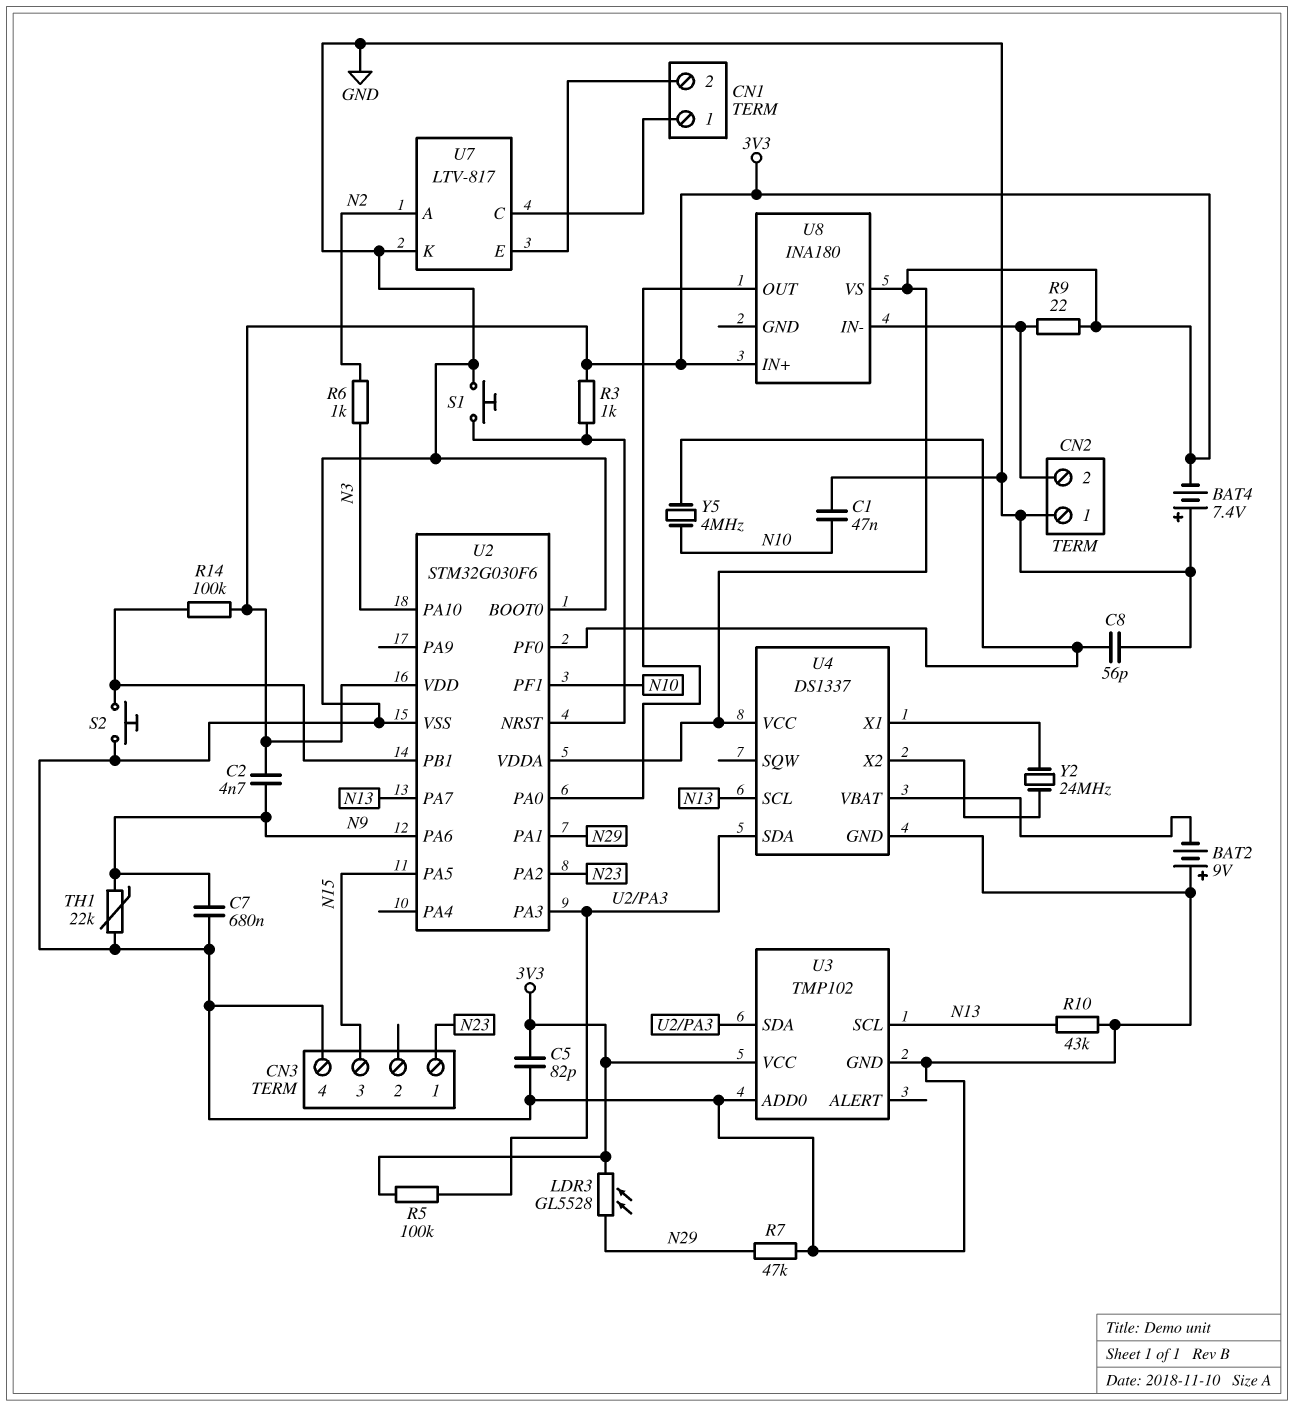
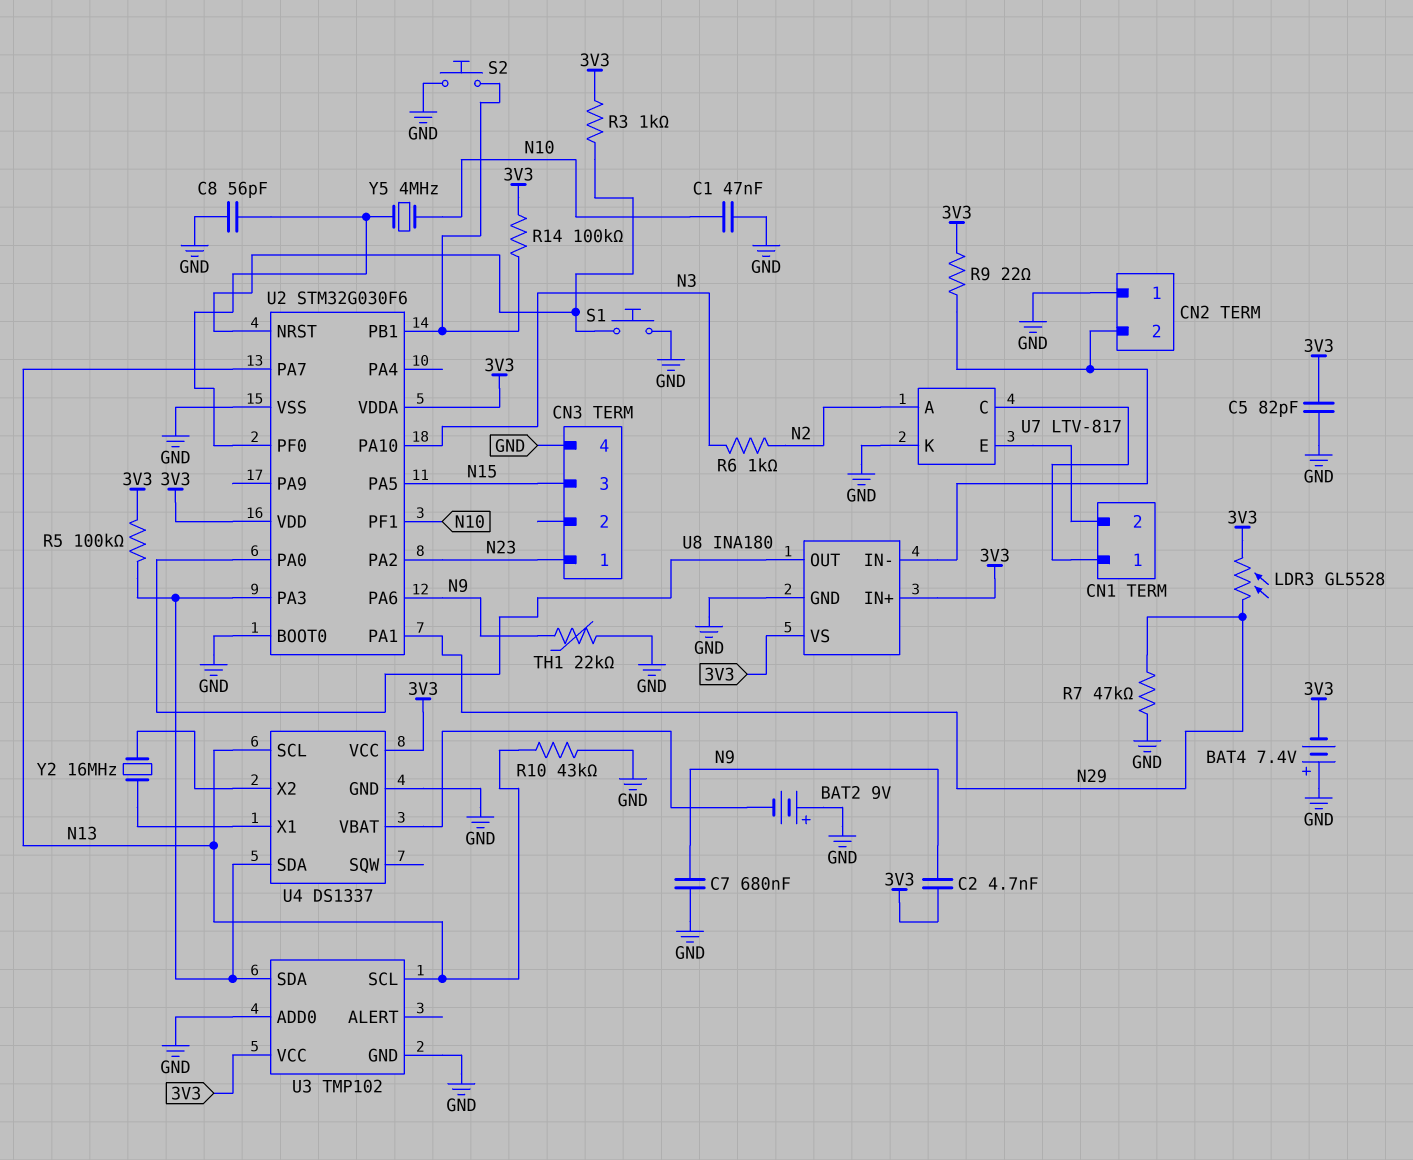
U8 pin GND: none -> GND
Y2: 24MHz (U4/X1, U4/X2) -> 16MHz (U4/X1, U4/X2)

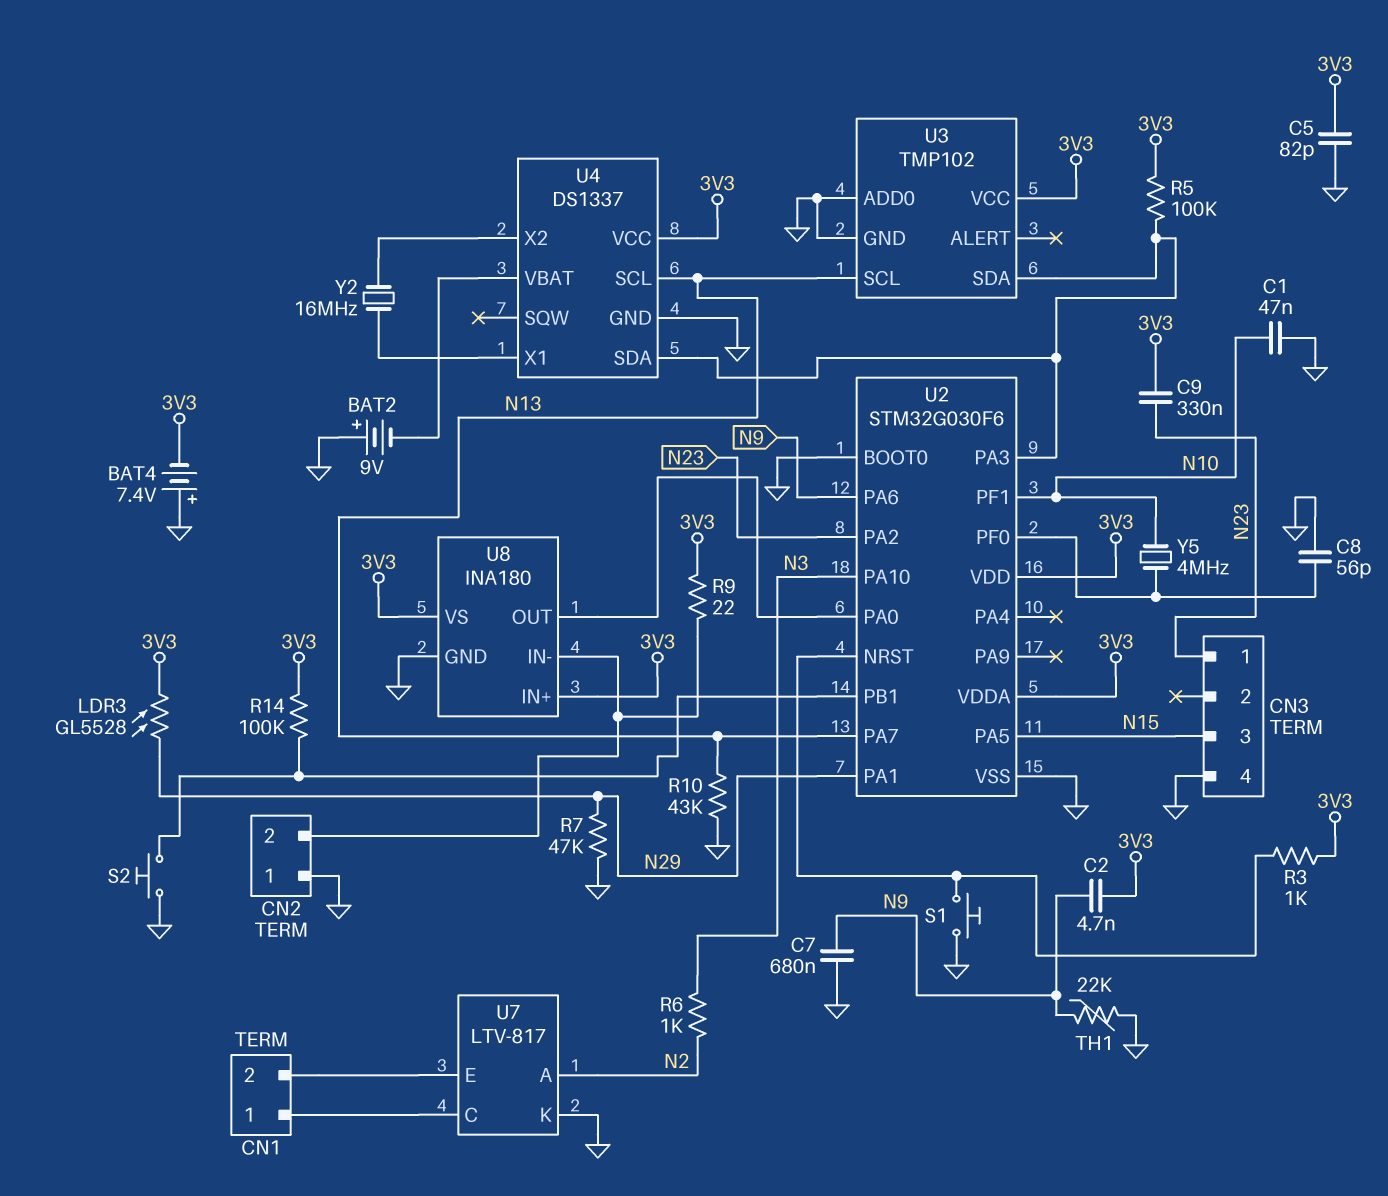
C9: none -> 330nF (3V3, N23)

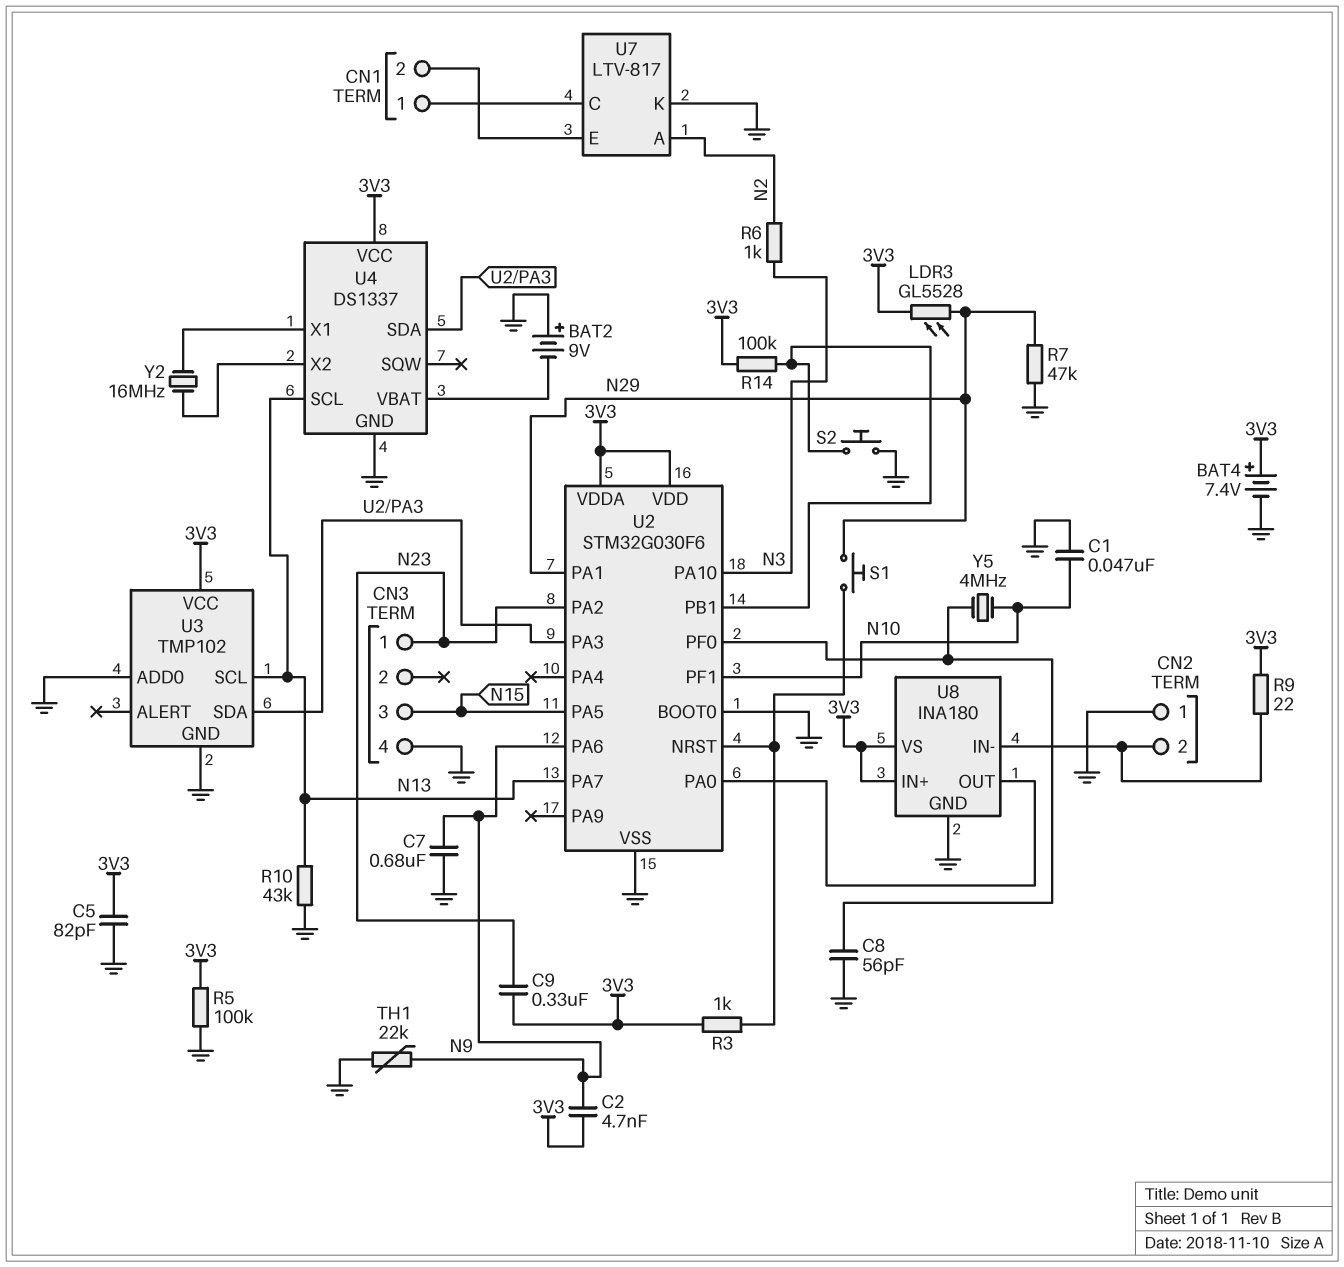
BAT4: 7.4V (plus GND, minus 3V3) -> 7.4V (plus 3V3, minus GND)
R5: 100k (3V3, U2/PA3) -> 100k (3V3, GND)
S1: button (GND, U2/NRST) -> button (N29, U2/NRST)

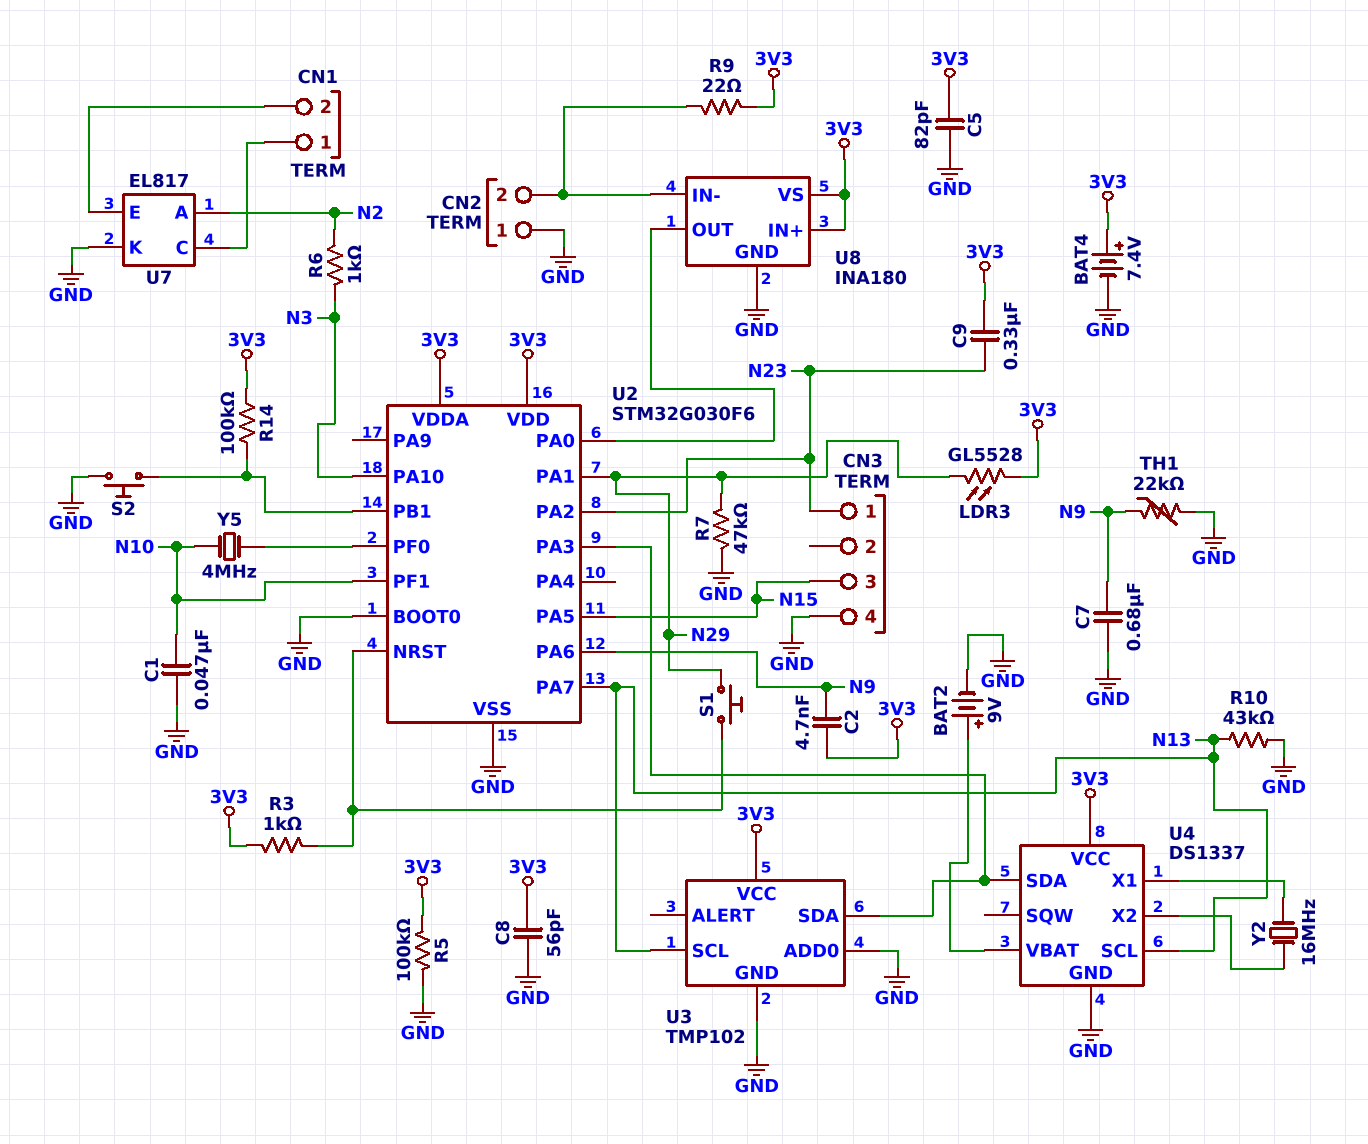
BAT2: 9V (plus GND, minus U4/VBAT) -> 9V (plus U4/VBAT, minus GND)
C8: 56pF (GND, U2/PF0) -> 56pF (3V3, GND)
U7: LTV-817 -> EL817

